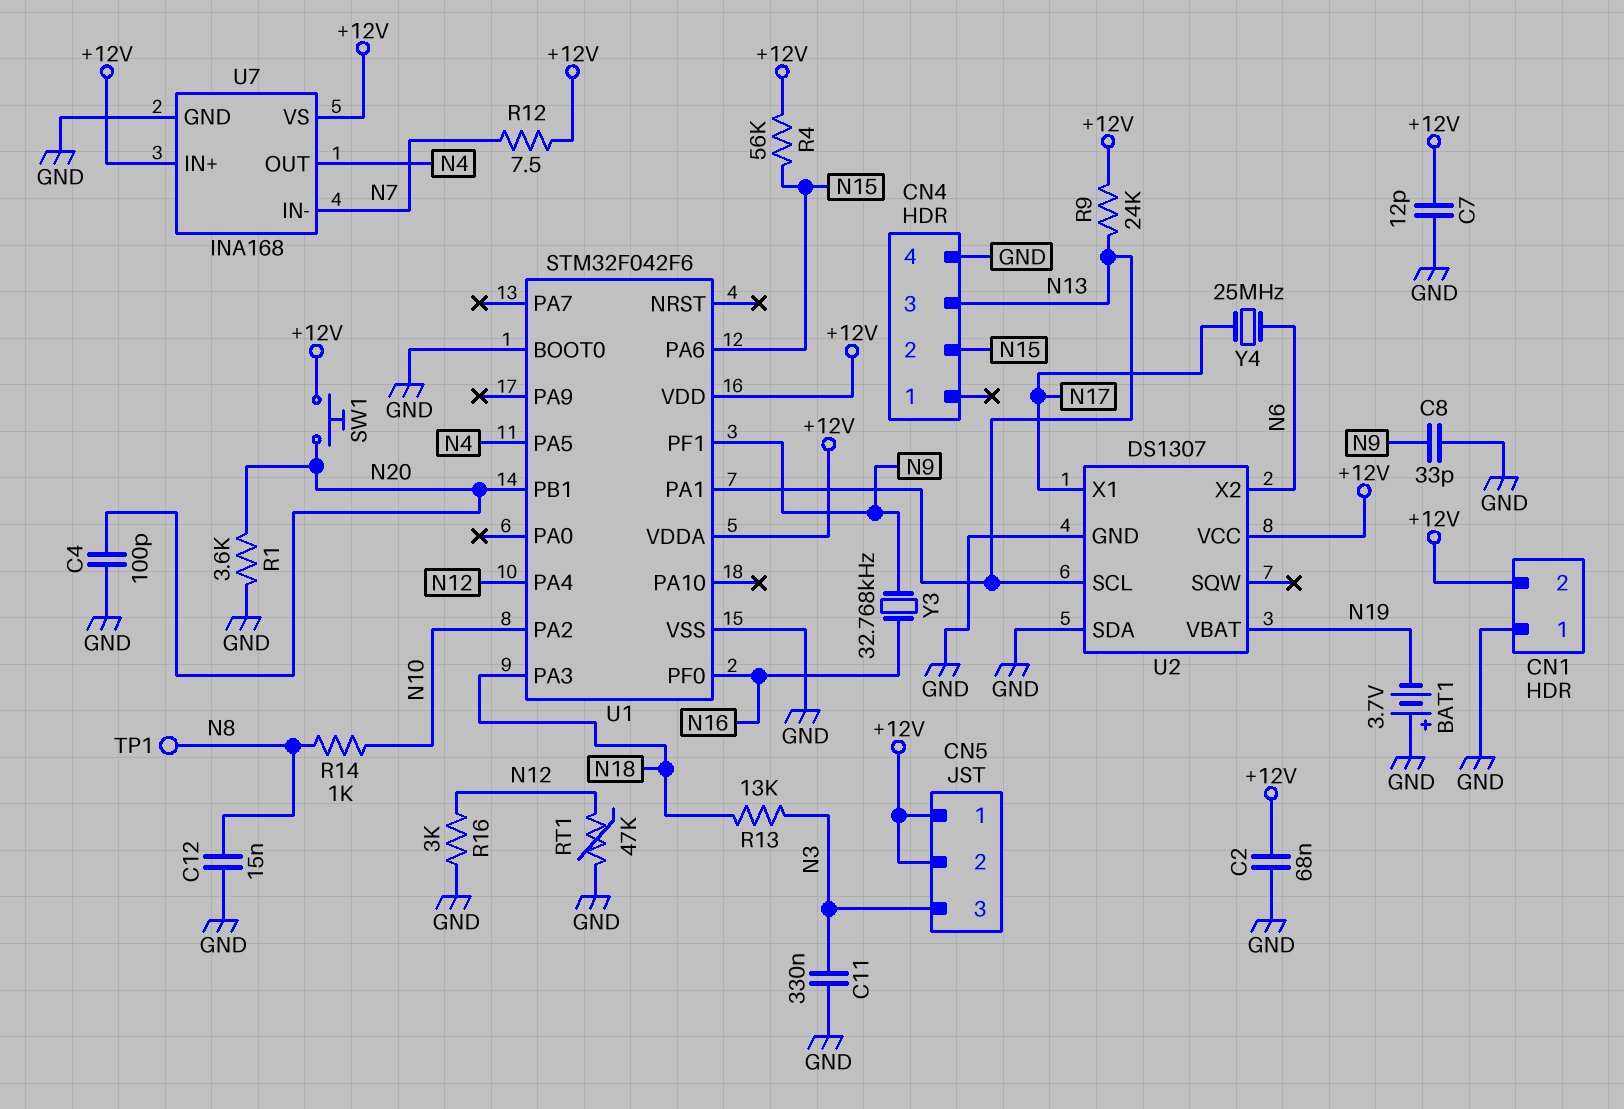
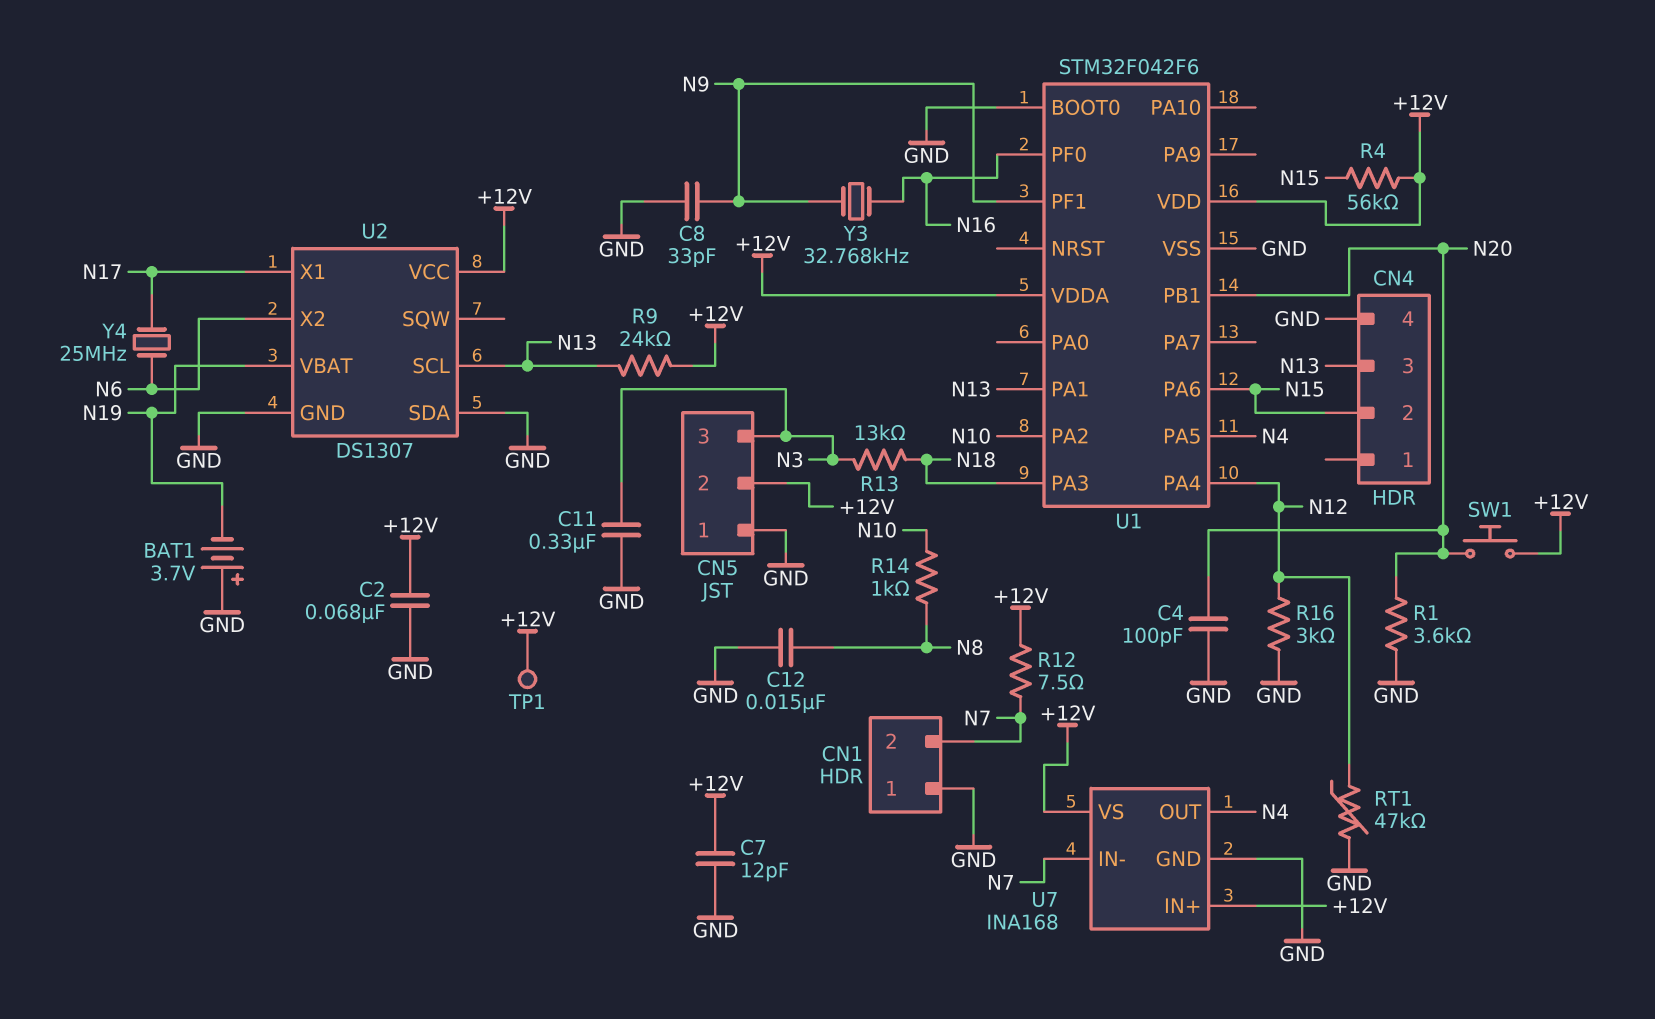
CN1 pin 2: +12V -> N7
CN5 pin 1: +12V -> GND
TP1: test point (N8) -> test point (+12V)

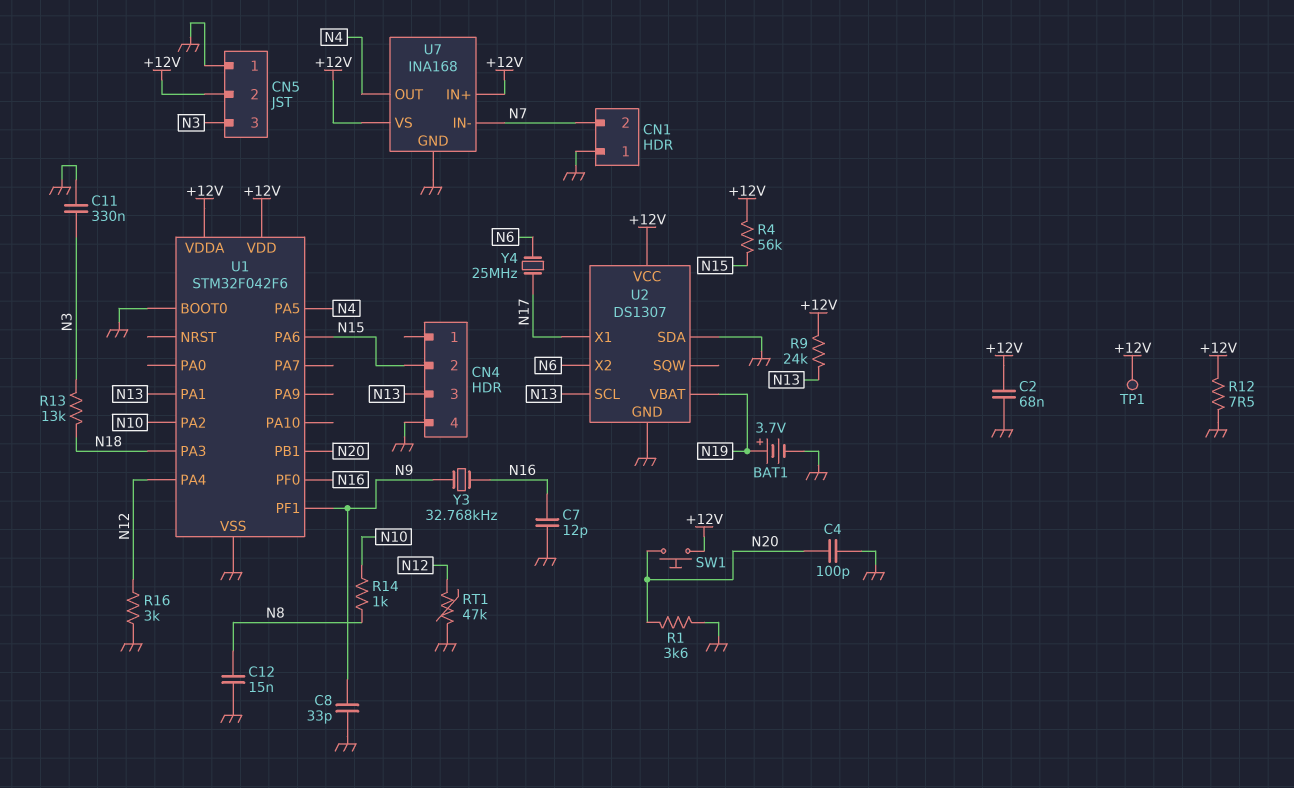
BAT1: 3.7V (plus GND, minus N19) -> 3.7V (plus N19, minus GND)
C7: 12pF (+12V, GND) -> 12pF (GND, N16)
R12: 7.5 (+12V, N7) -> 7.5 (+12V, GND)

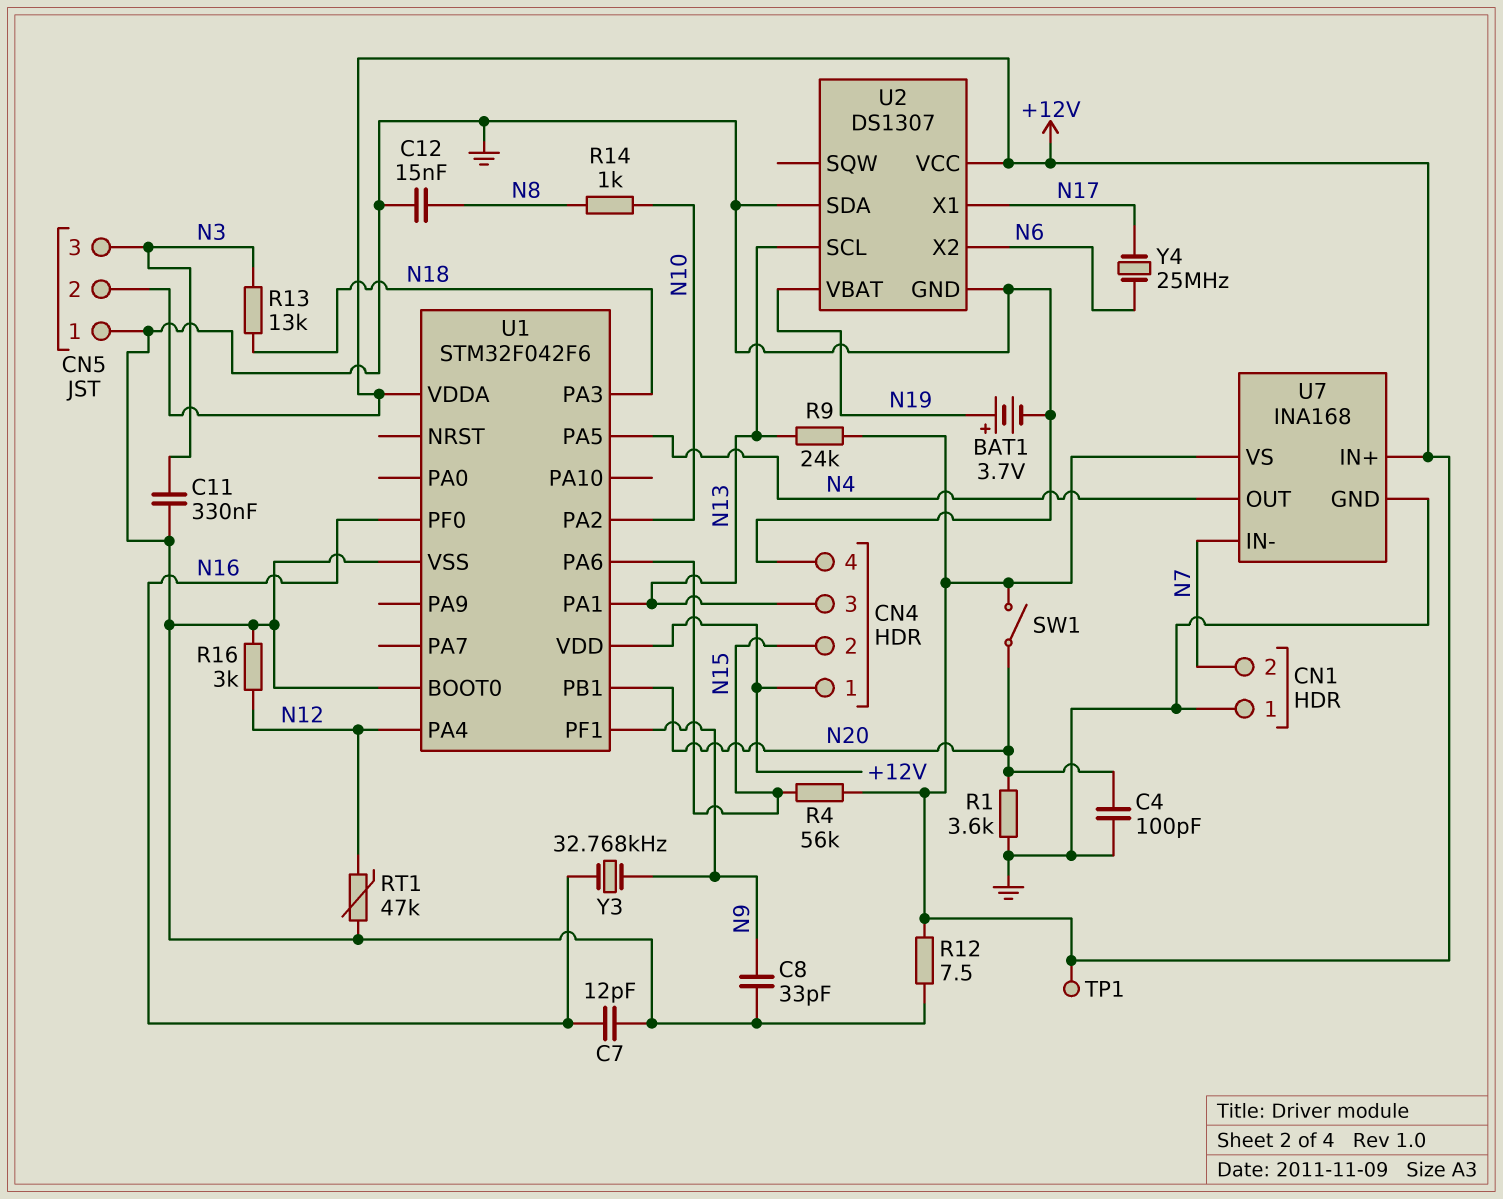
C2: 68nF (+12V, GND) -> none
CN4 pin 1: none -> +12V
SW1: button (+12V, N20) -> switch (+12V, N20)

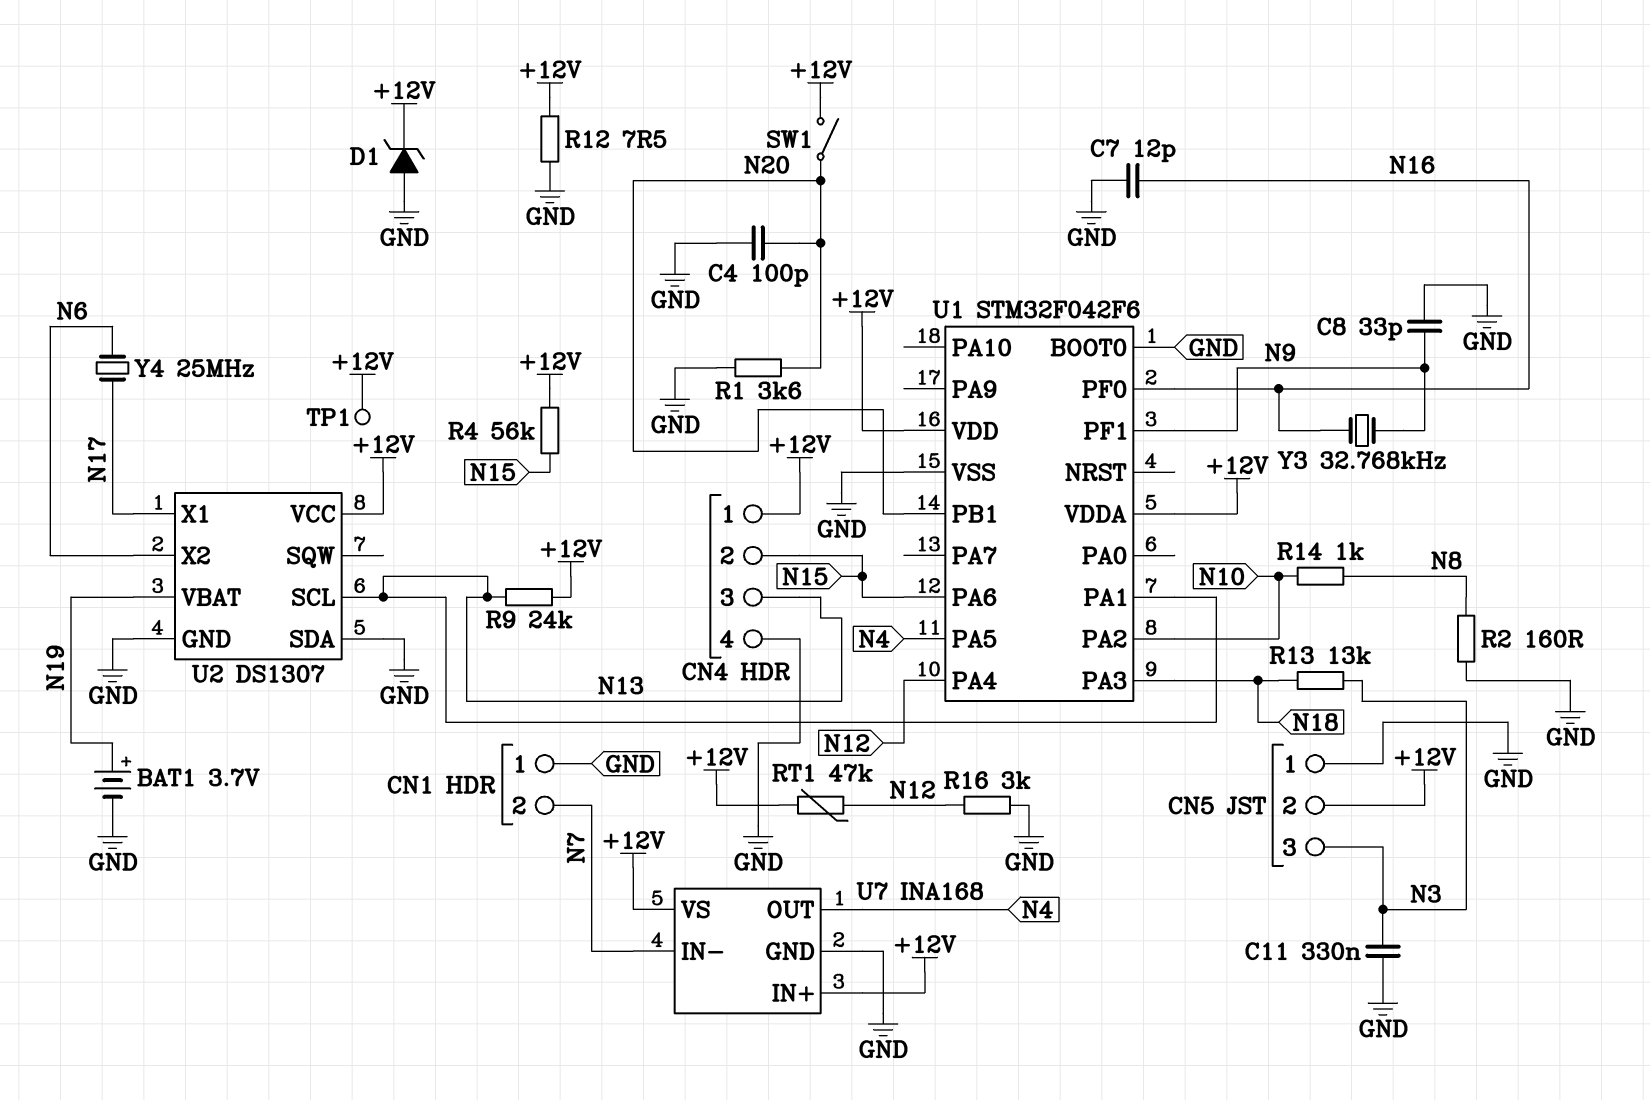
C12: 15nF (GND, N8) -> none
D1: none -> zener (A GND, K +12V)
R2: none -> 160 (GND, N8)
RT1: 47k (GND, N12) -> 47k (+12V, N12)

